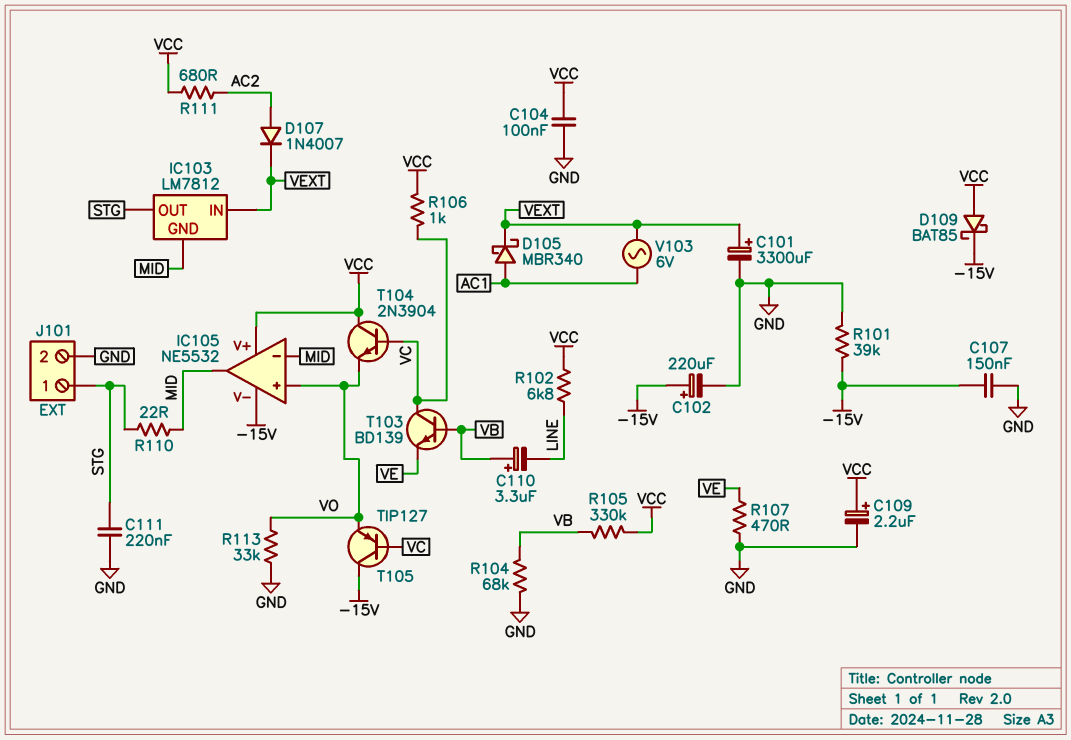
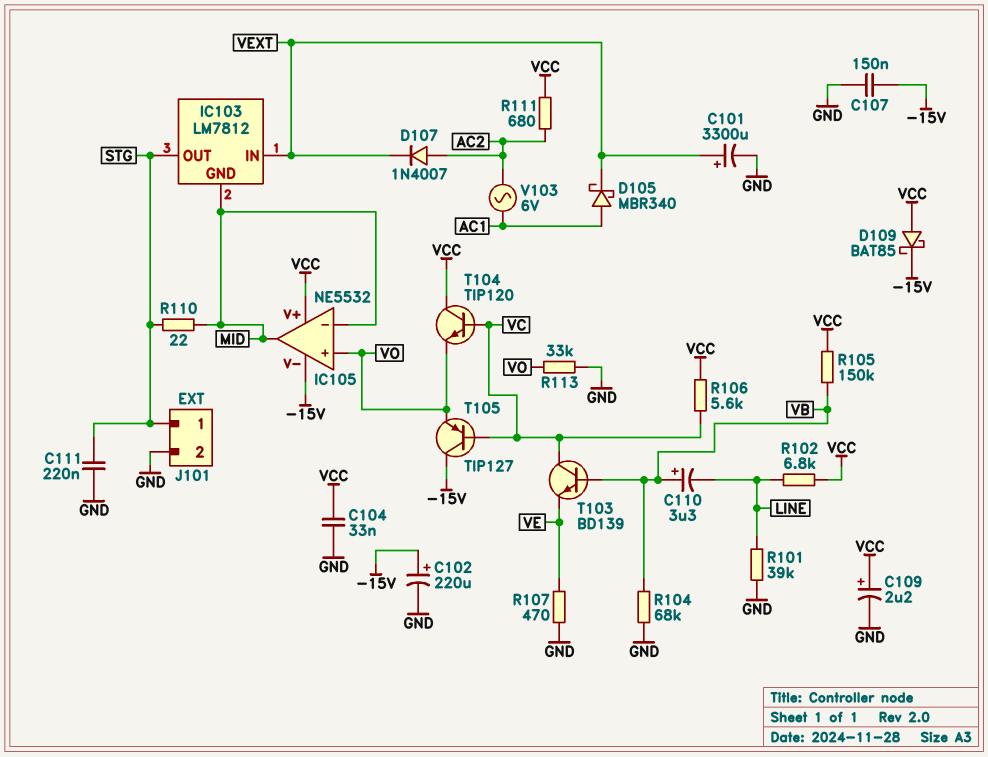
C104: 100nF (GND, VCC) -> 33nF (GND, VCC)
R101: 39k (-15V, GND) -> 39k (GND, LINE)
R105: 330k (VB, VCC) -> 150k (VB, VCC)
R106: 1k (VC, VCC) -> 5.6k (VC, VCC)
T104: NPN 2N3904 (B VC, C VCC, E VO) -> NPN TIP120 (B VC, C VCC, E VO)
V103: AC 6V (AC1, VEXT) -> AC 6V (AC1, AC2)

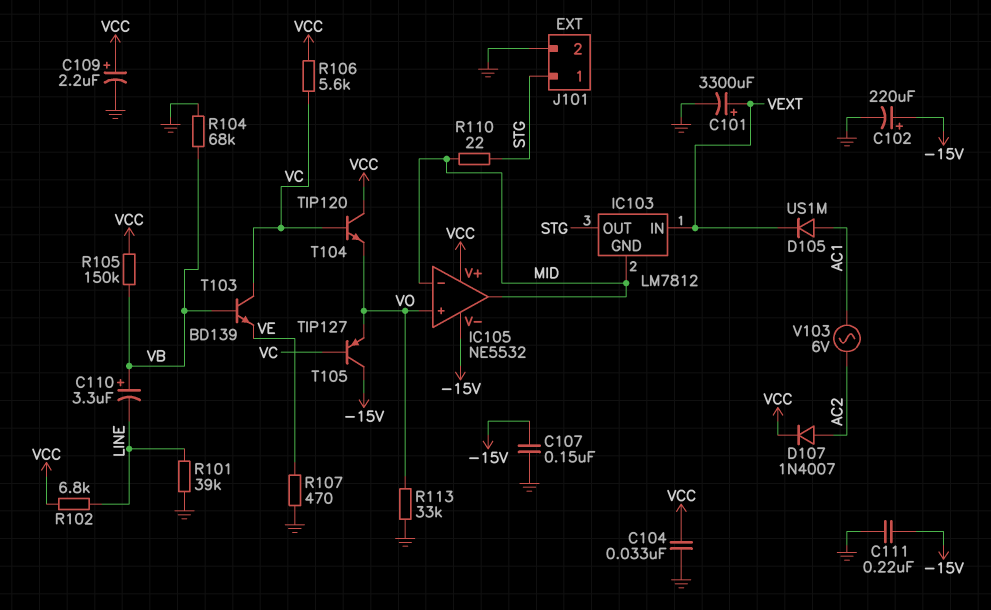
C111: 220nF (GND, STG) -> 220nF (-15V, GND)
D105: schottky MBR340 (A AC1, K VEXT) -> diode US1M (A AC1, K VEXT)
D107: diode 1N4007 (A AC2, K VEXT) -> diode 1N4007 (A AC2, K VCC)
D109: schottky BAT85 (A VCC, K -15V) -> none
R111: 680 (AC2, VCC) -> none

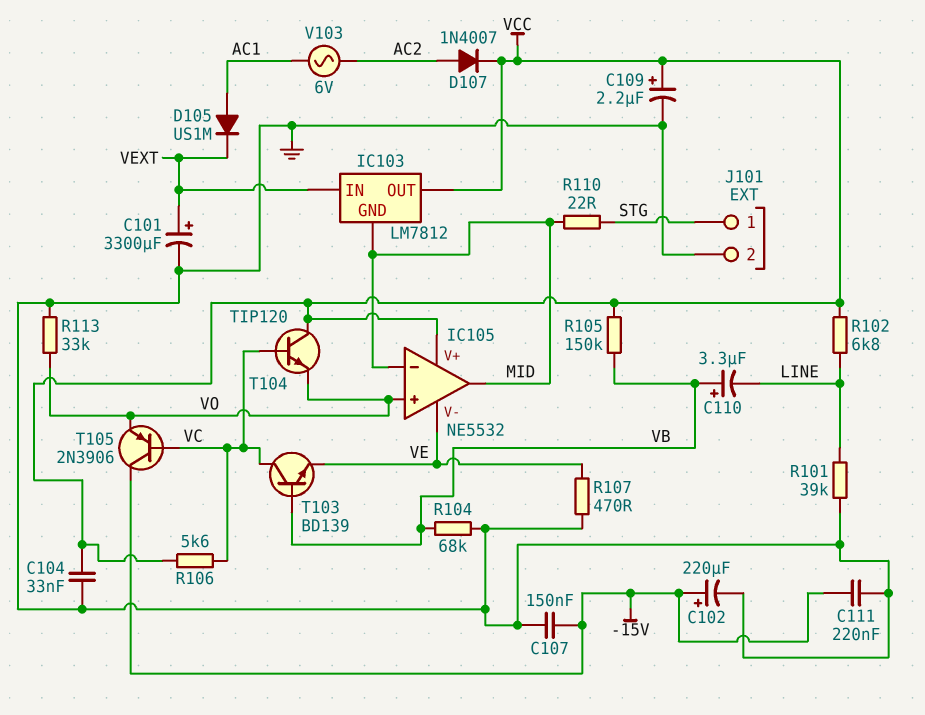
IC103 pin OUT: STG -> VCC
IC105 pin V-: -15V -> VE
T105: PNP TIP127 (B VC, C -15V, E VO) -> PNP 2N3906 (B VC, C -15V, E VO)

